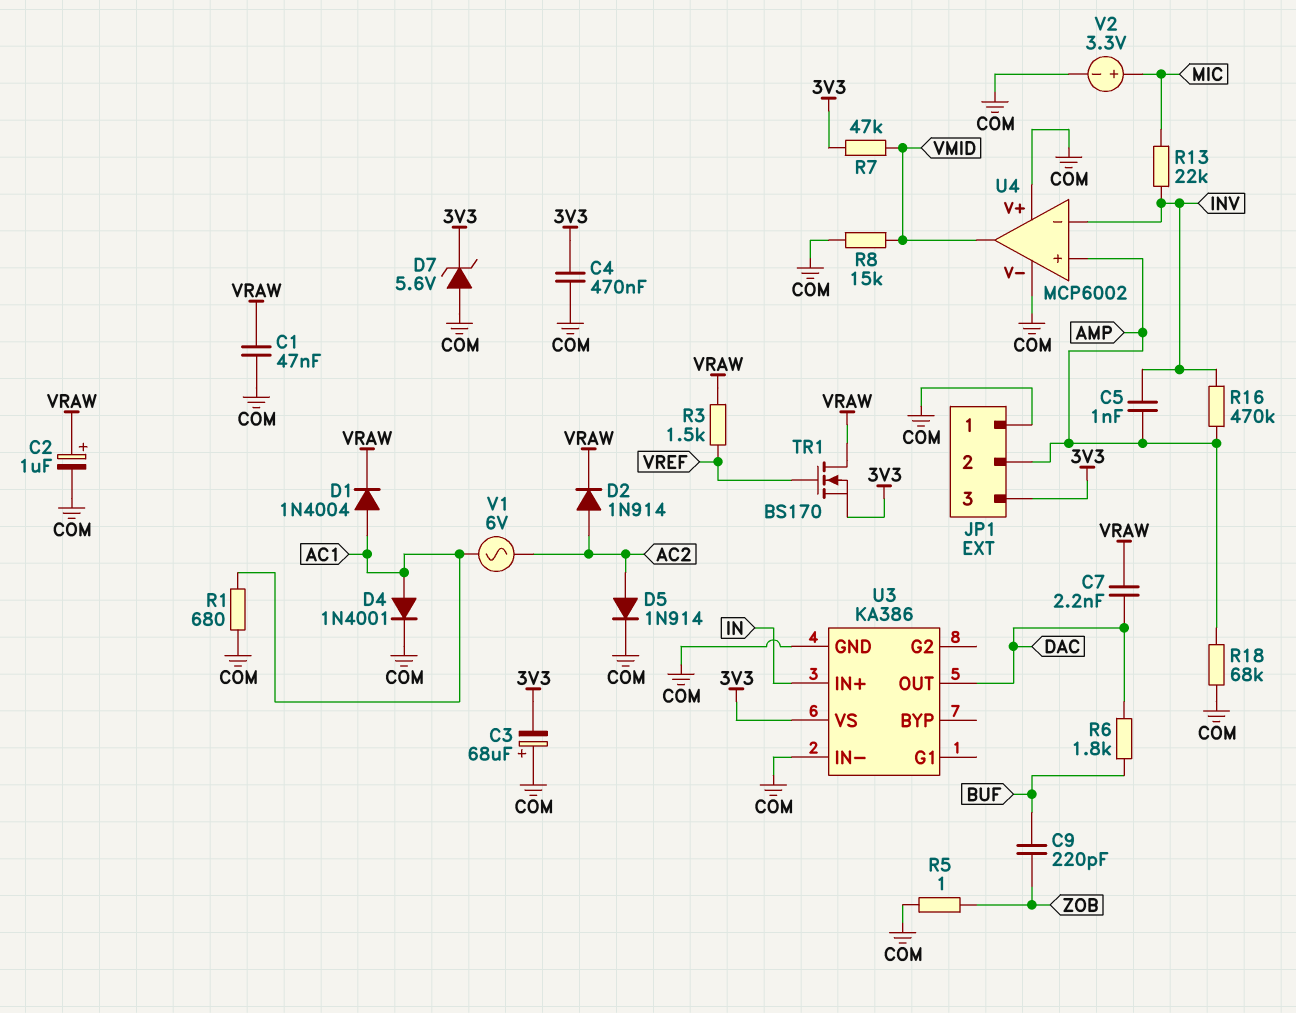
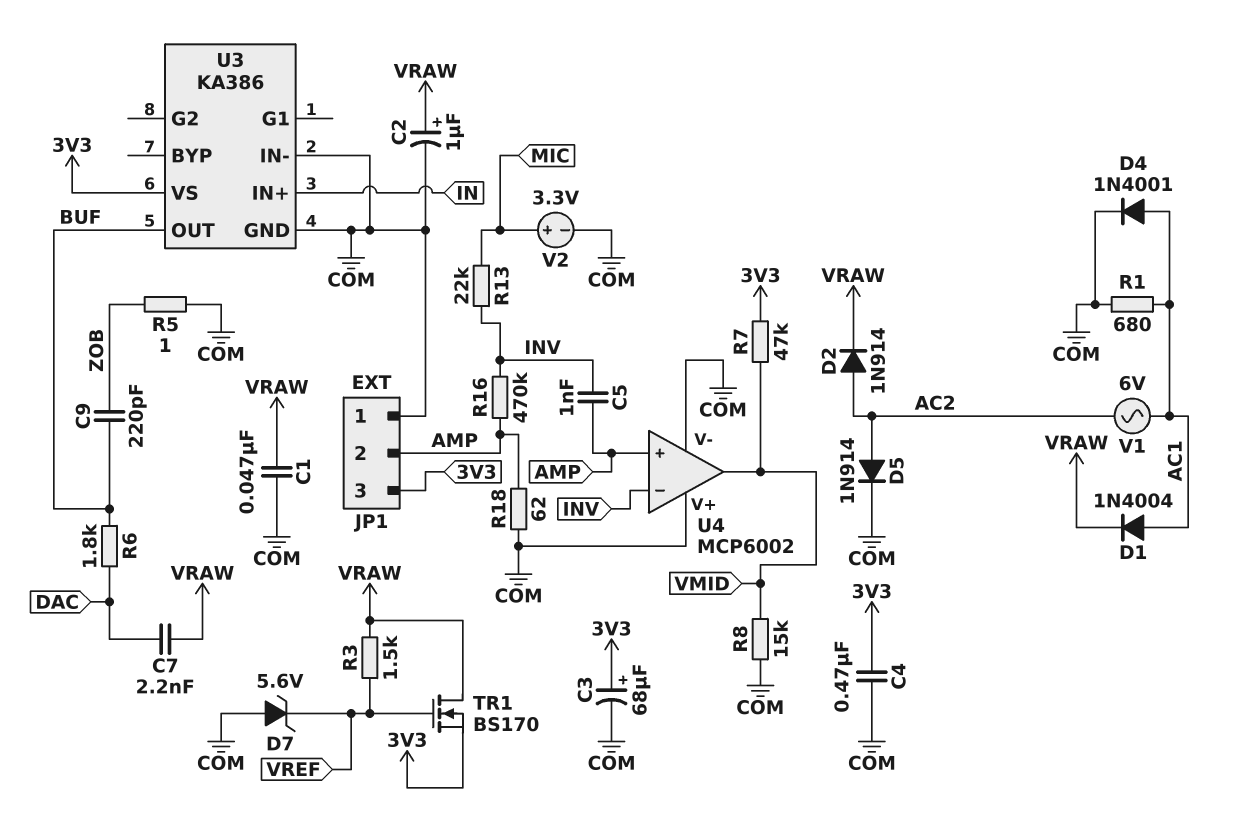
C3: 68uF (plus COM, minus 3V3) -> 68uF (plus 3V3, minus COM)
D7: zener 5.6V (A COM, K 3V3) -> zener 5.6V (A COM, K VREF)
R18: 68k (AMP, COM) -> 62 (AMP, COM)
U3 pin OUT: DAC -> BUF

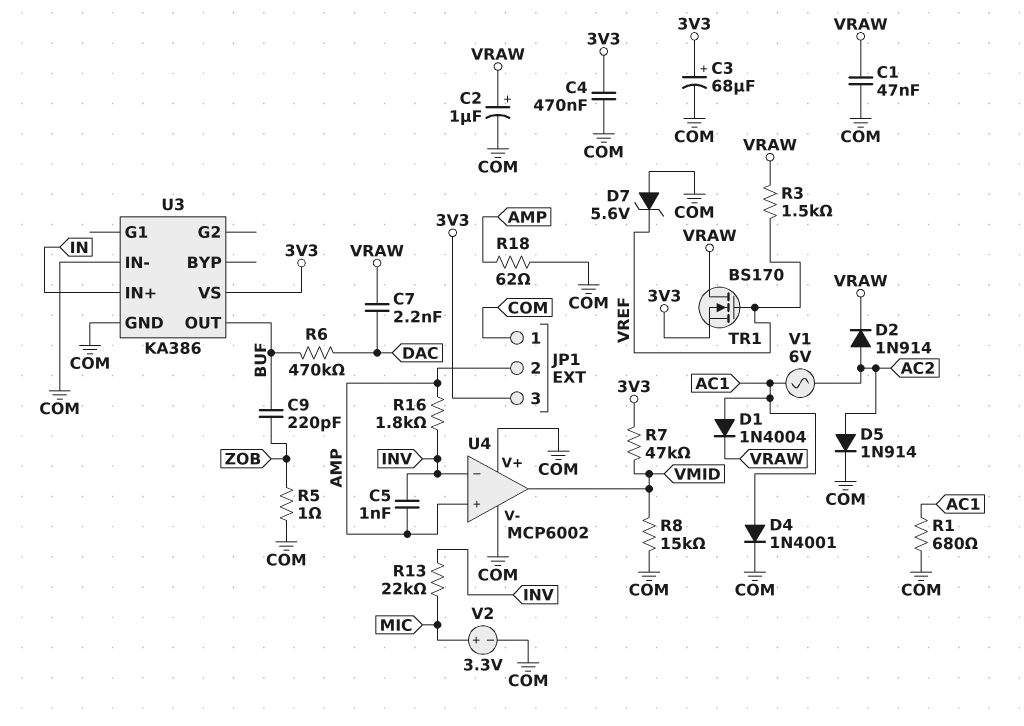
R6: 1.8k (BUF, DAC) -> 470k (BUF, DAC)
R16: 470k (AMP, INV) -> 1.8k (AMP, INV)

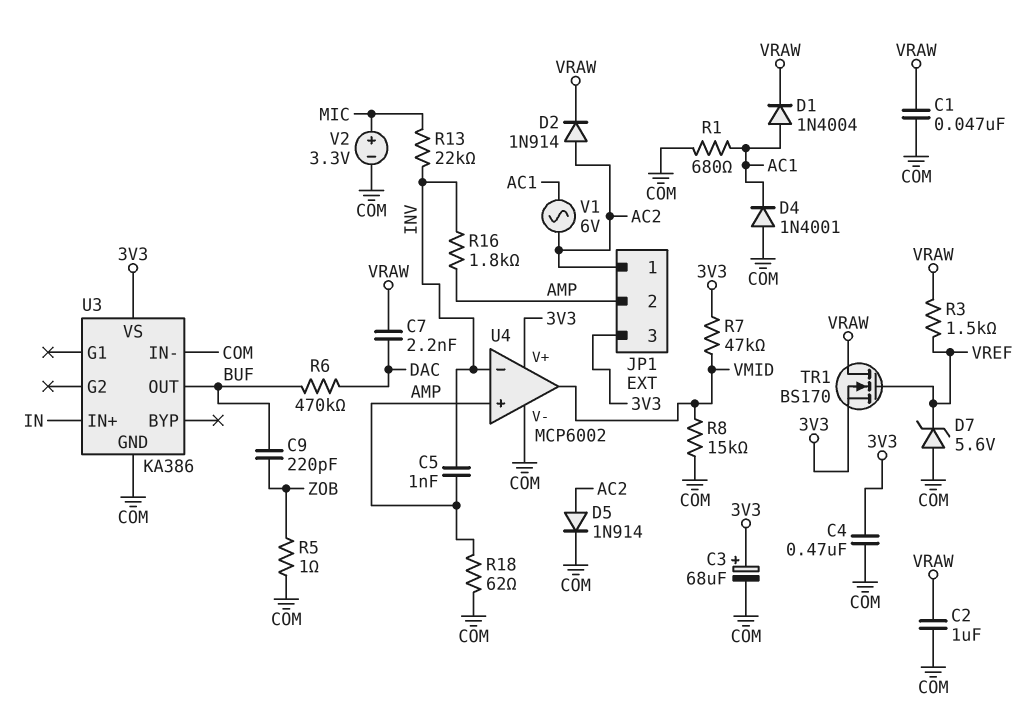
C2: 1uF (plus VRAW, minus COM) -> 1uF (COM, VRAW)
D4: diode 1N4001 (A AC1, K COM) -> diode 1N4001 (A COM, K AC1)
JP1 pin 1: COM -> AC2
U4 pin V+: COM -> 3V3

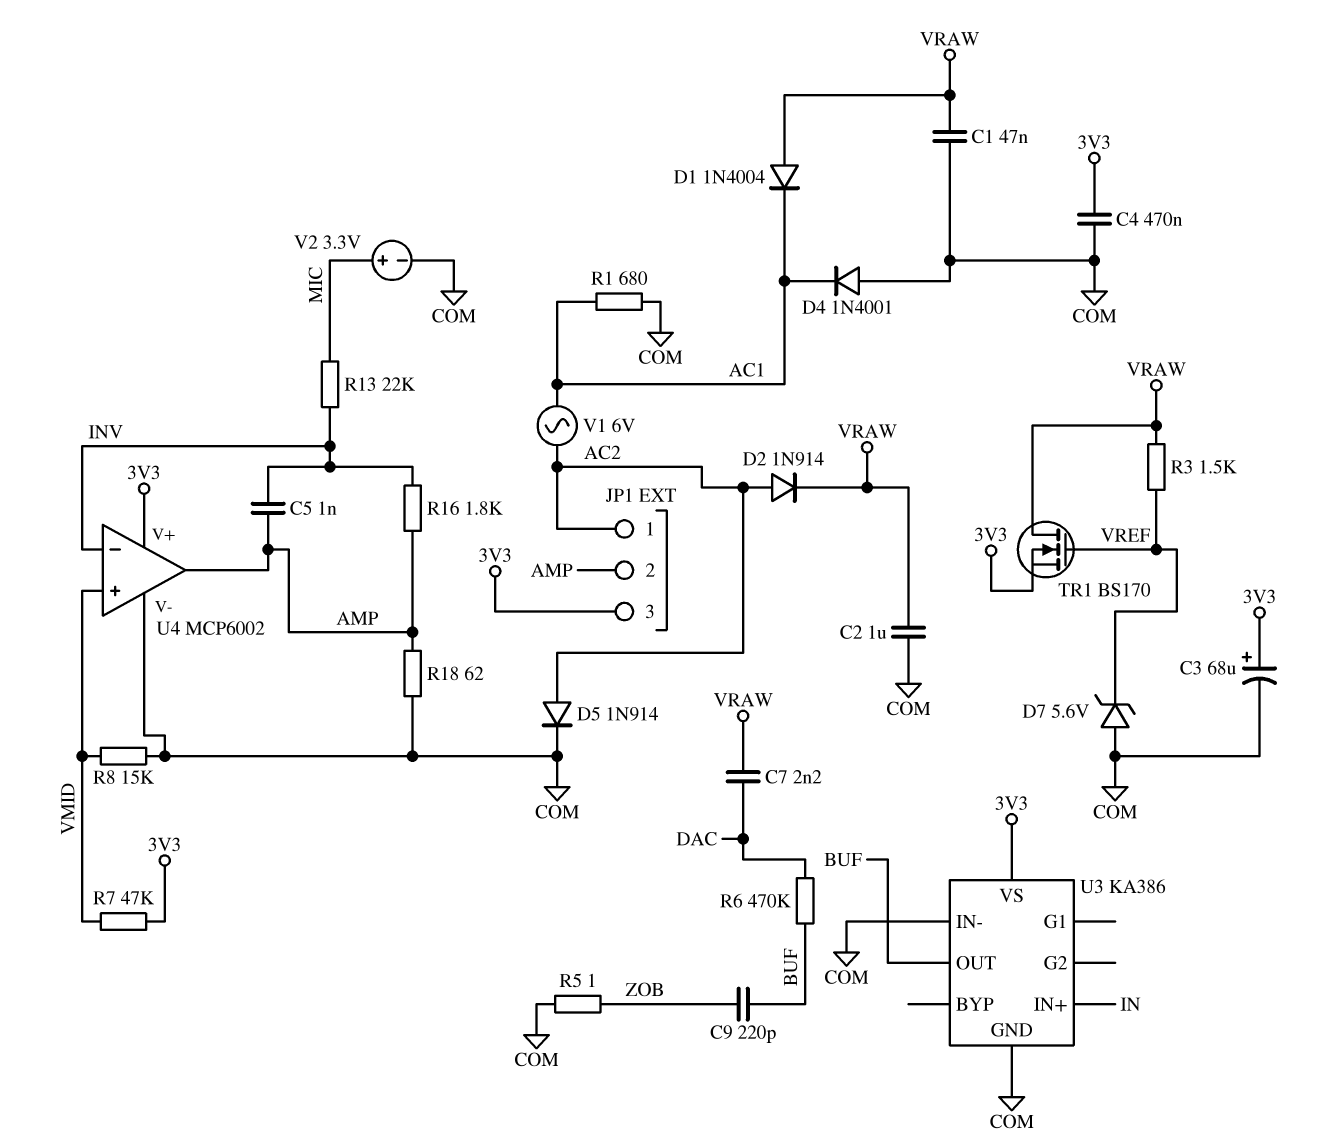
D1: diode 1N4004 (A AC1, K VRAW) -> diode 1N4004 (A VRAW, K AC1)
U4 pin in+: AMP -> VMID
U4 pin out: VMID -> AMP

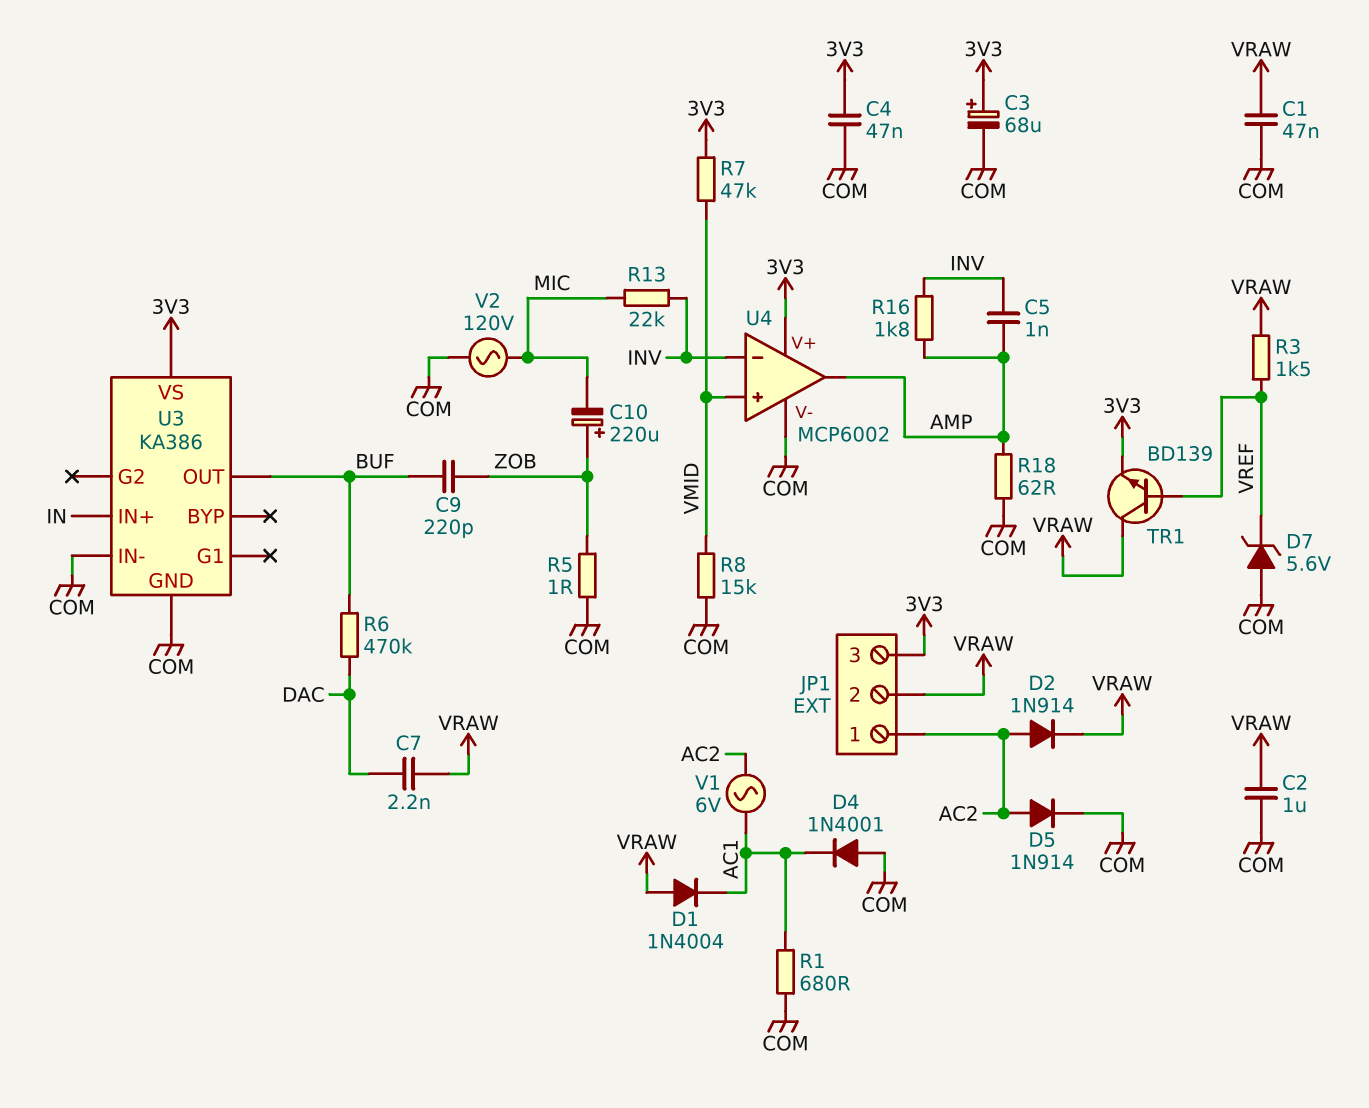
C4: 470nF (3V3, COM) -> 47nF (3V3, COM)
C10: none -> 220uF (plus ZOB, minus MIC)
JP1 pin 2: AMP -> VRAW
TR1: NMOS BS170 (G VREF, D VRAW, S 3V3) -> NPN BD139 (B VREF, C VRAW, E 3V3)
V2: 3.3V (plus MIC, minus COM) -> AC 120V (COM, MIC)

